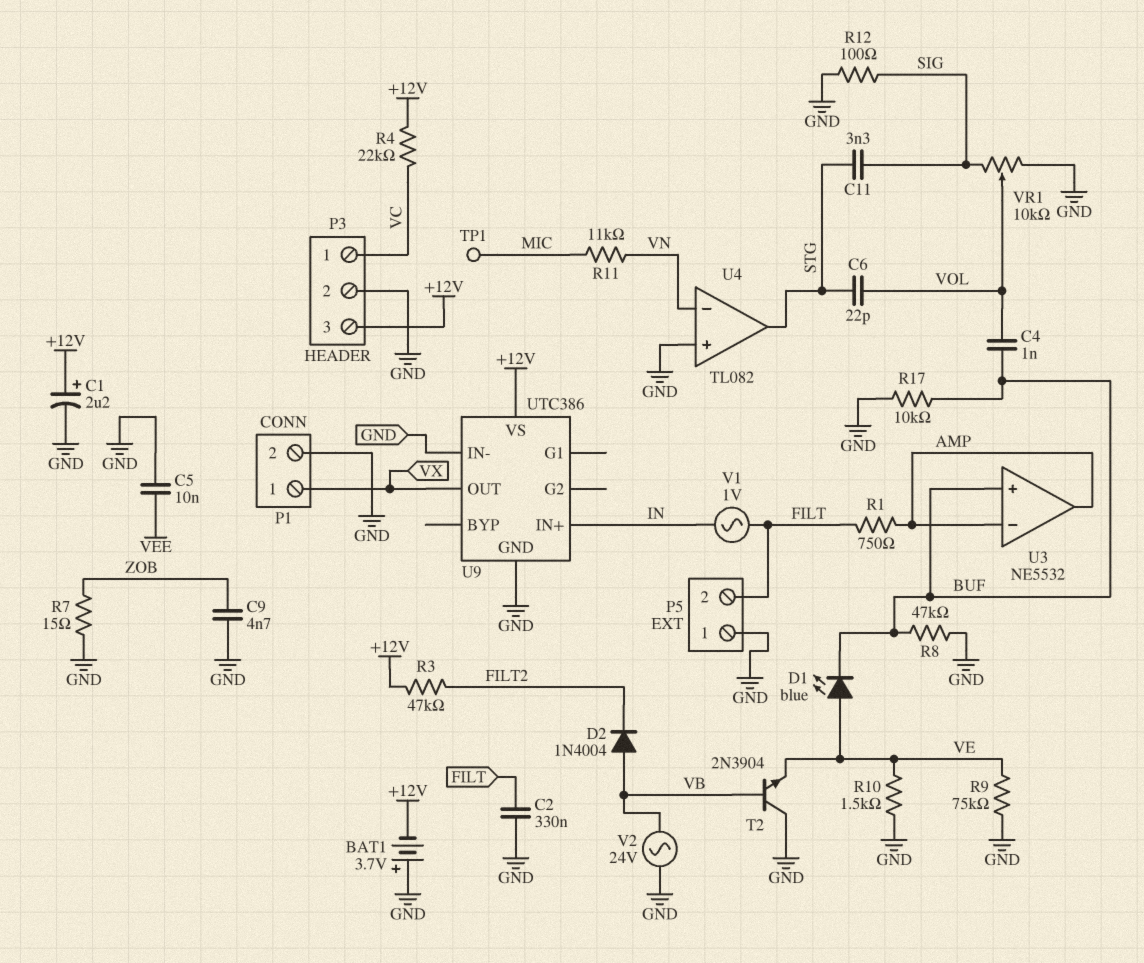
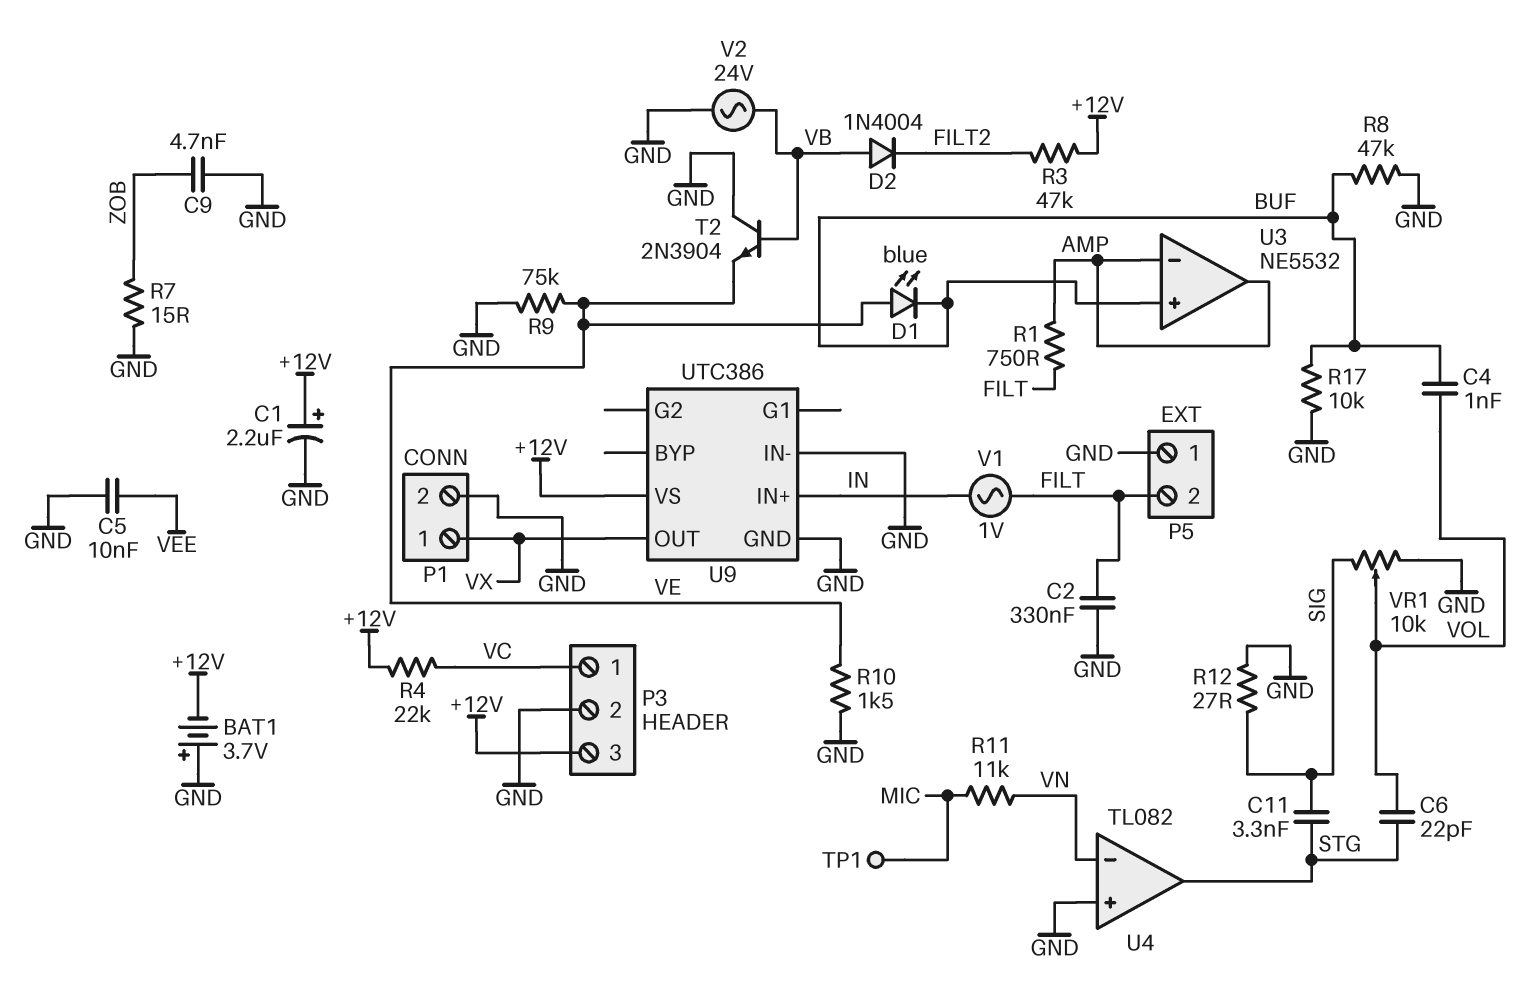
R12: 100 (GND, SIG) -> 27 (GND, SIG)

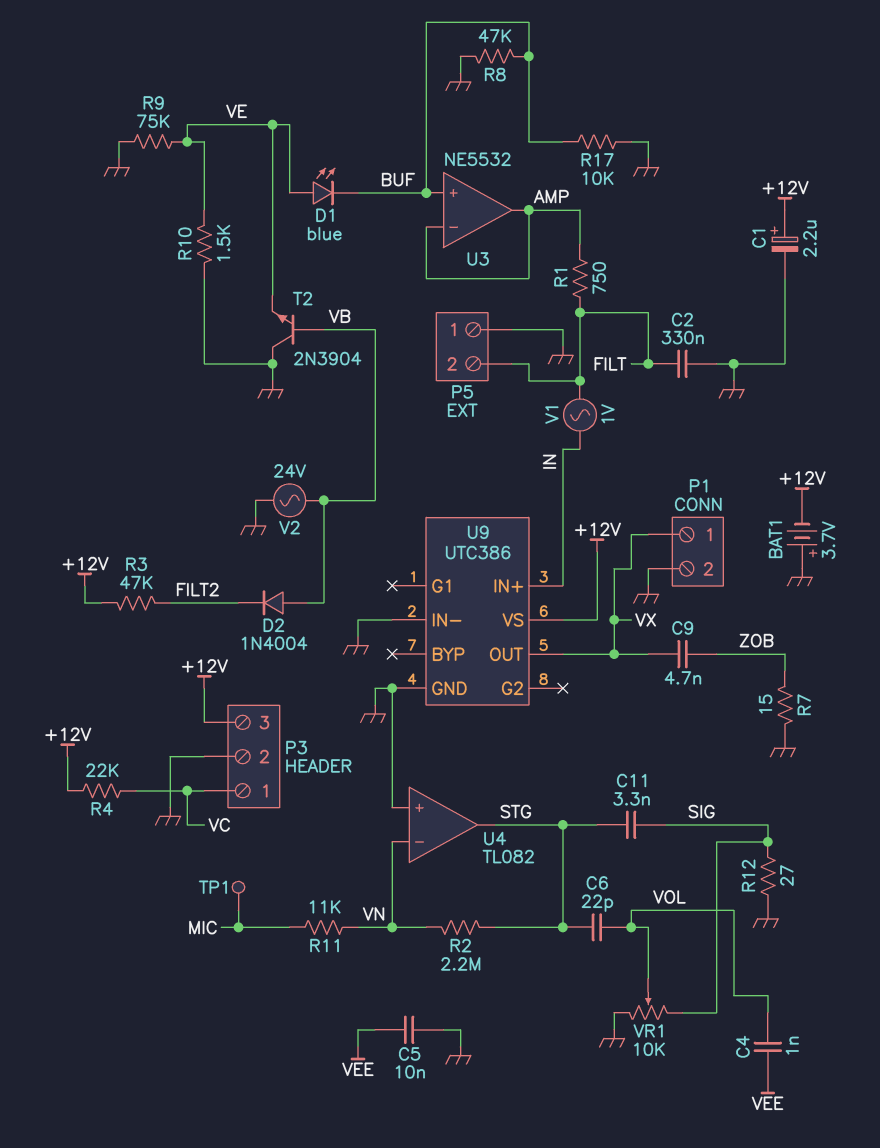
C4: 1nF (BUF, VOL) -> 1nF (VEE, VOL)
C9: 4.7nF (GND, ZOB) -> 4.7nF (VX, ZOB)
R2: none -> 2.2M (STG, VN)

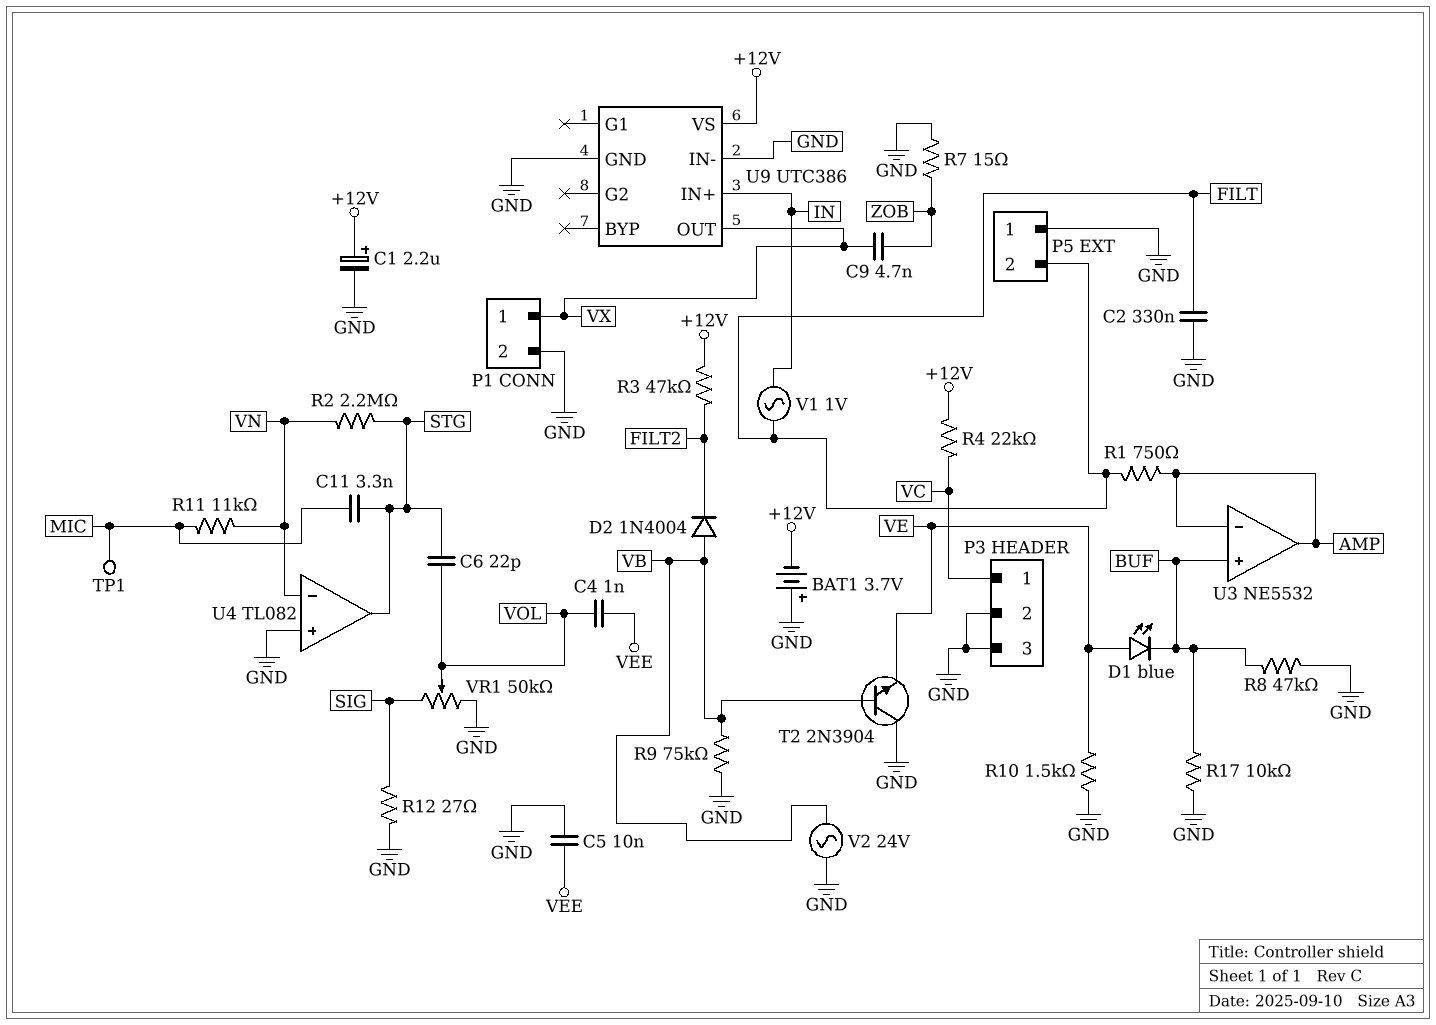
C11: 3.3nF (SIG, STG) -> 3.3nF (MIC, STG)
P3 pin 3: +12V -> GND
R9: 75k (GND, VE) -> 75k (GND, VB)
VR1: 10k (GND, SIG, wiper VOL) -> 50k (GND, SIG, wiper VOL)

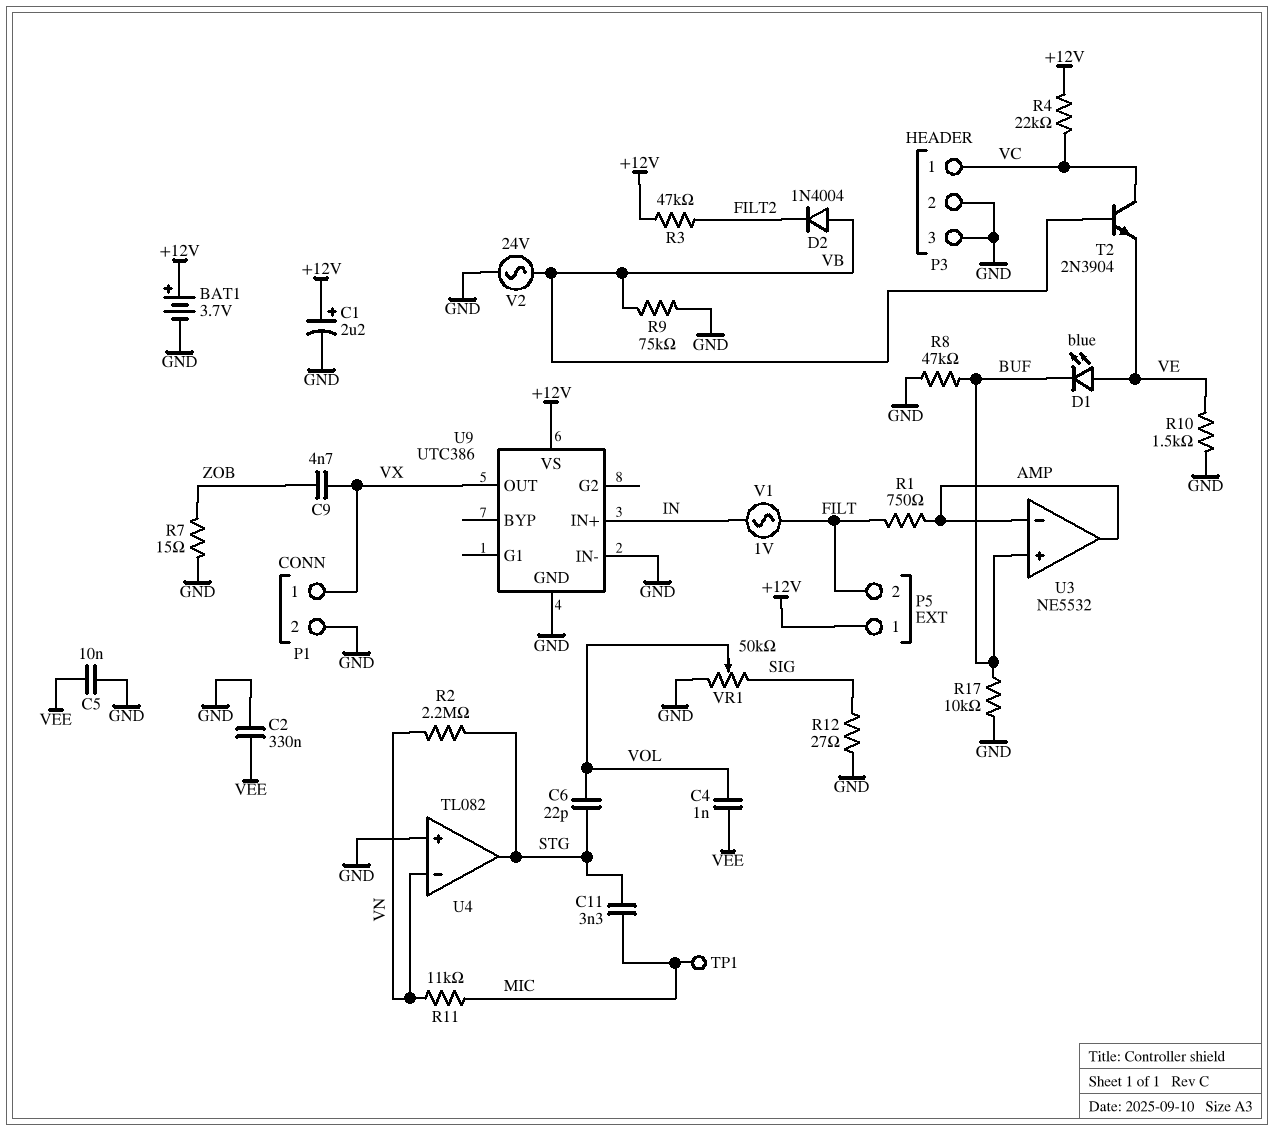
BAT1: 3.7V (plus GND, minus +12V) -> 3.7V (plus +12V, minus GND)
C2: 330nF (FILT, GND) -> 330nF (GND, VEE)
P5 pin 1: GND -> +12V
T2: NPN 2N3904 (B VB, C GND, E VE) -> NPN 2N3904 (B VB, C VC, E VE)

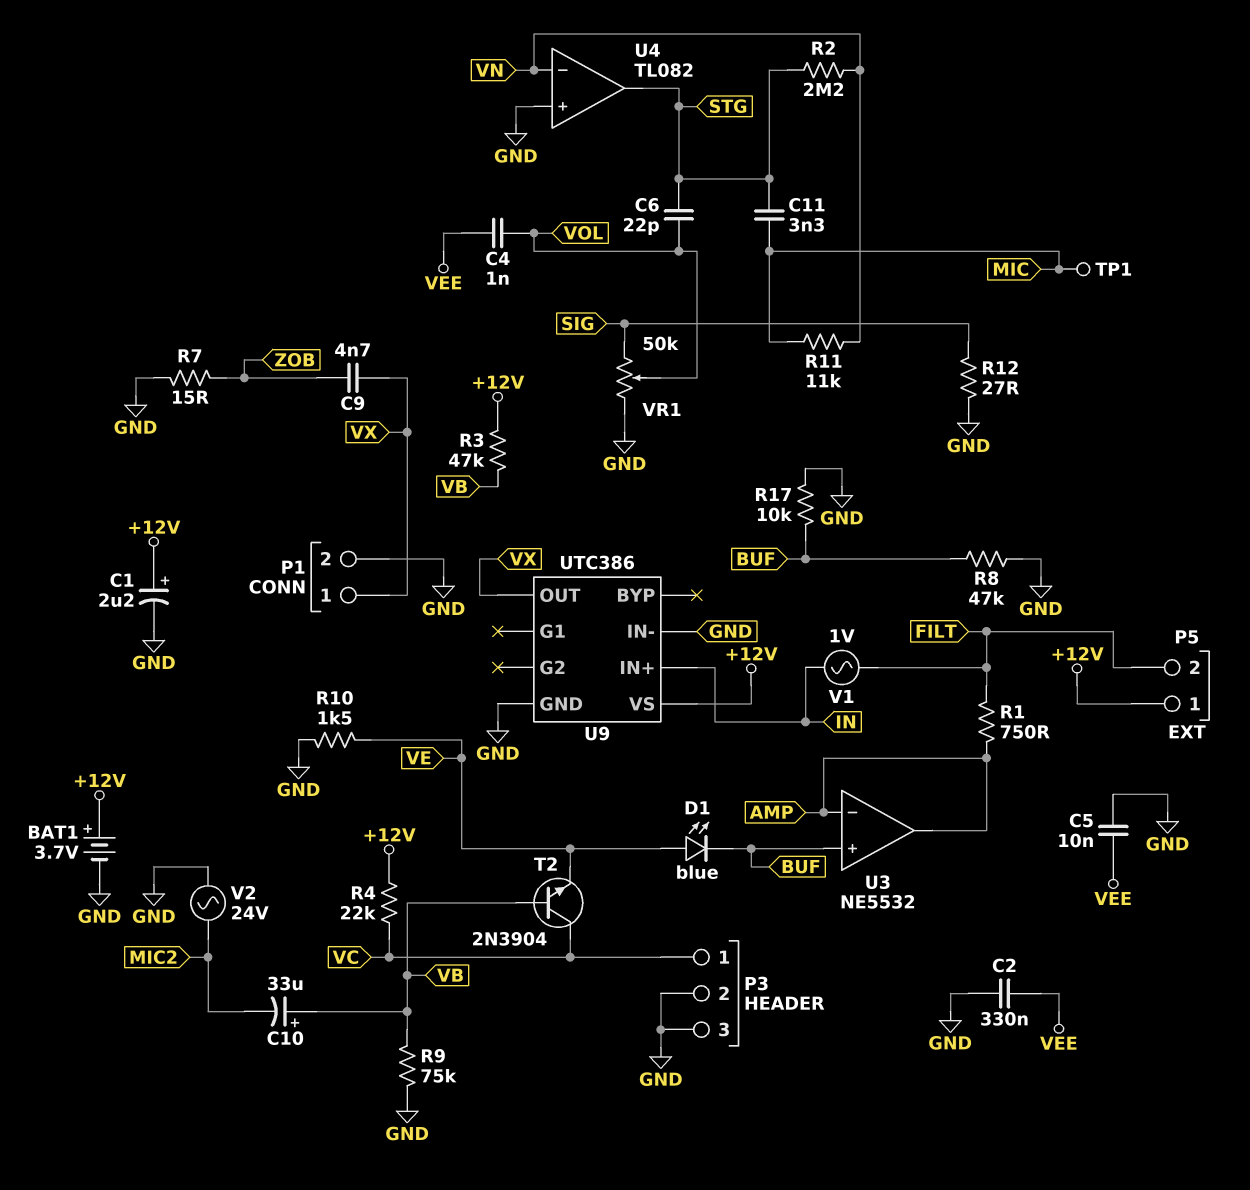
C10: none -> 33uF (plus VB, minus MIC2)
D2: diode 1N4004 (A VB, K FILT2) -> none
R3: 47k (+12V, FILT2) -> 47k (+12V, VB)
V2: AC 24V (GND, VB) -> AC 24V (GND, MIC2)

